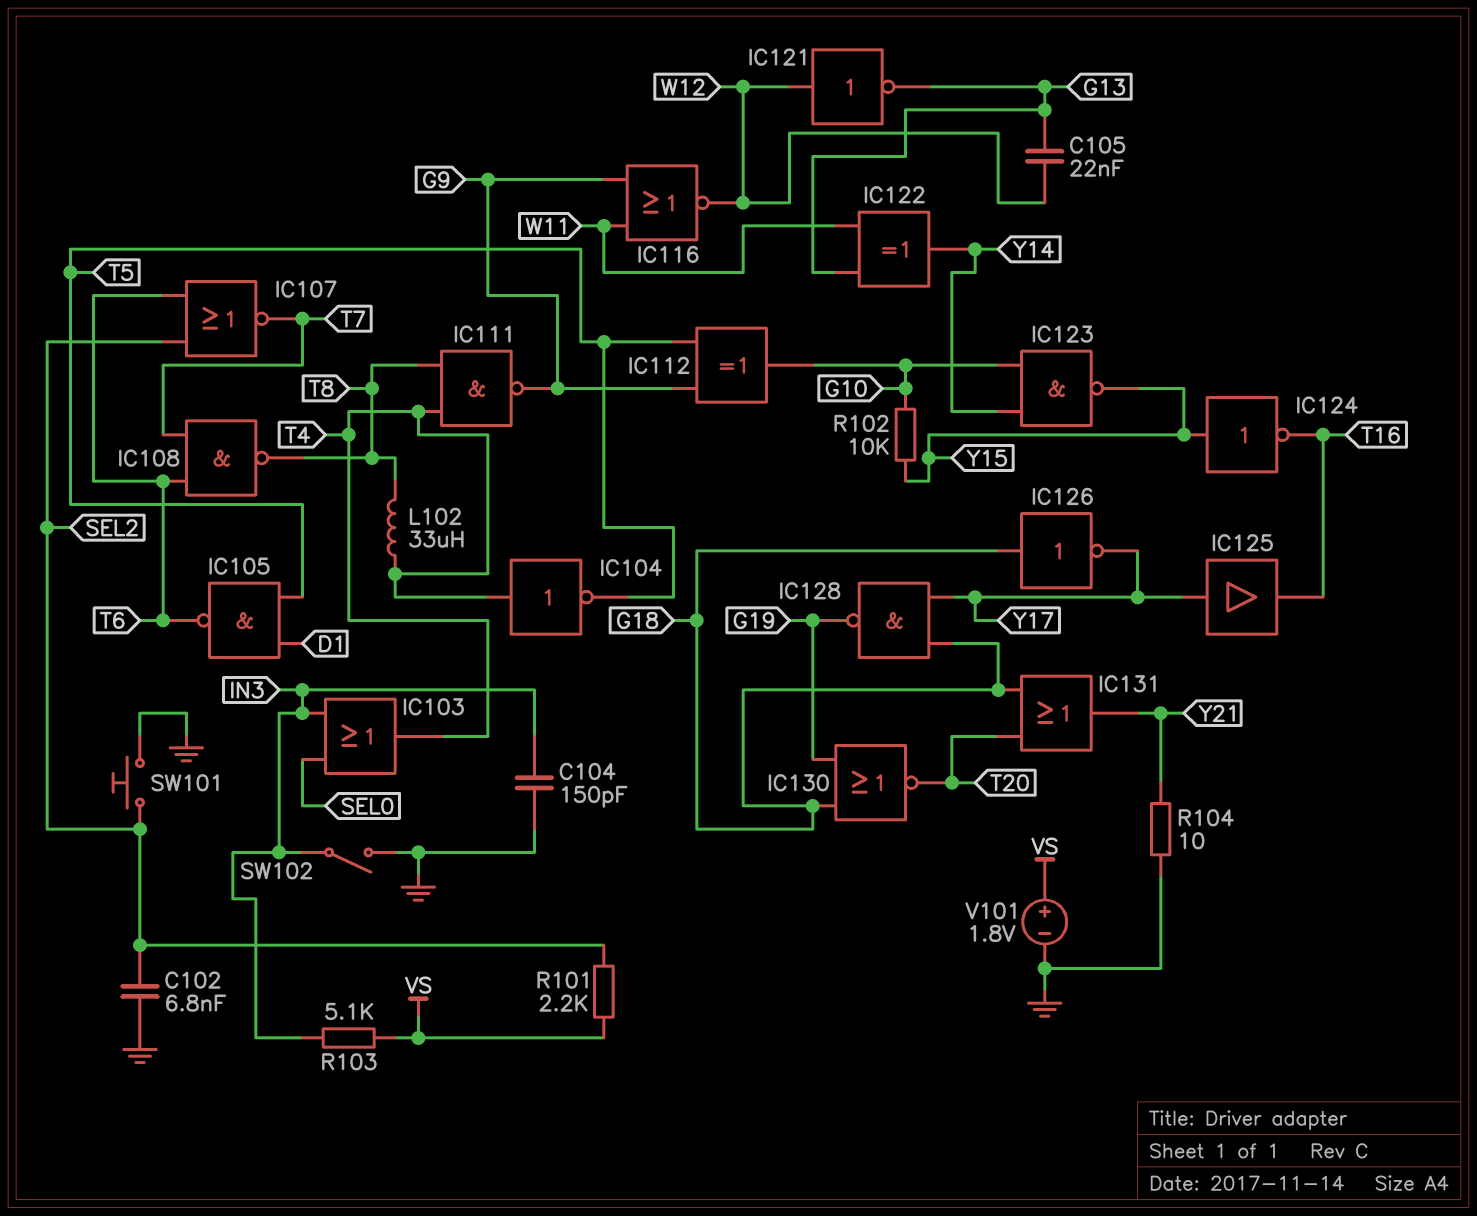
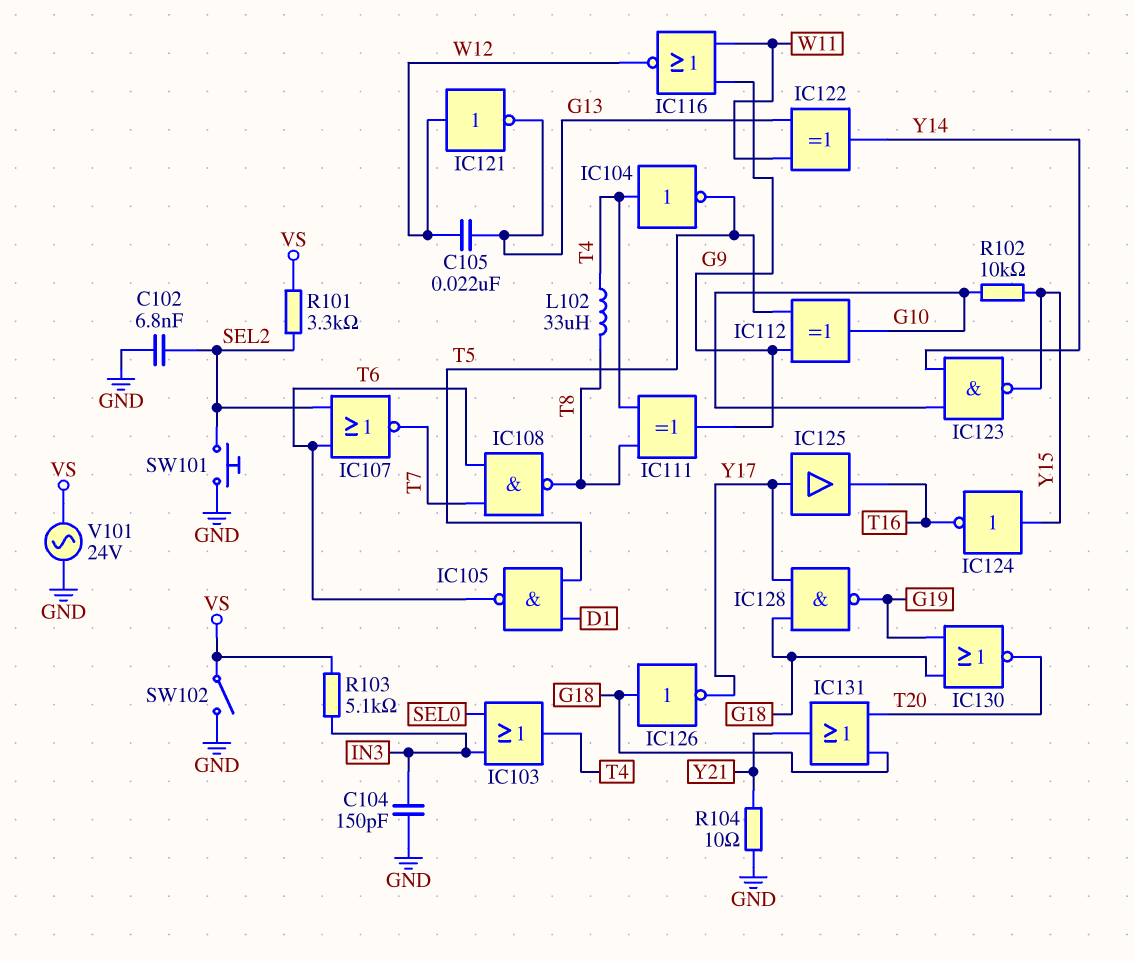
IC111: NAND (in T4, in T8, out G9) -> XOR (in T4, in T8, out G9)
R101: 2.2k (SEL2, VS) -> 3.3k (SEL2, VS)
SW102: switch (GND, IN3) -> switch (GND, VS)
V101: 1.8V (plus VS, minus GND) -> AC 24V (GND, VS)

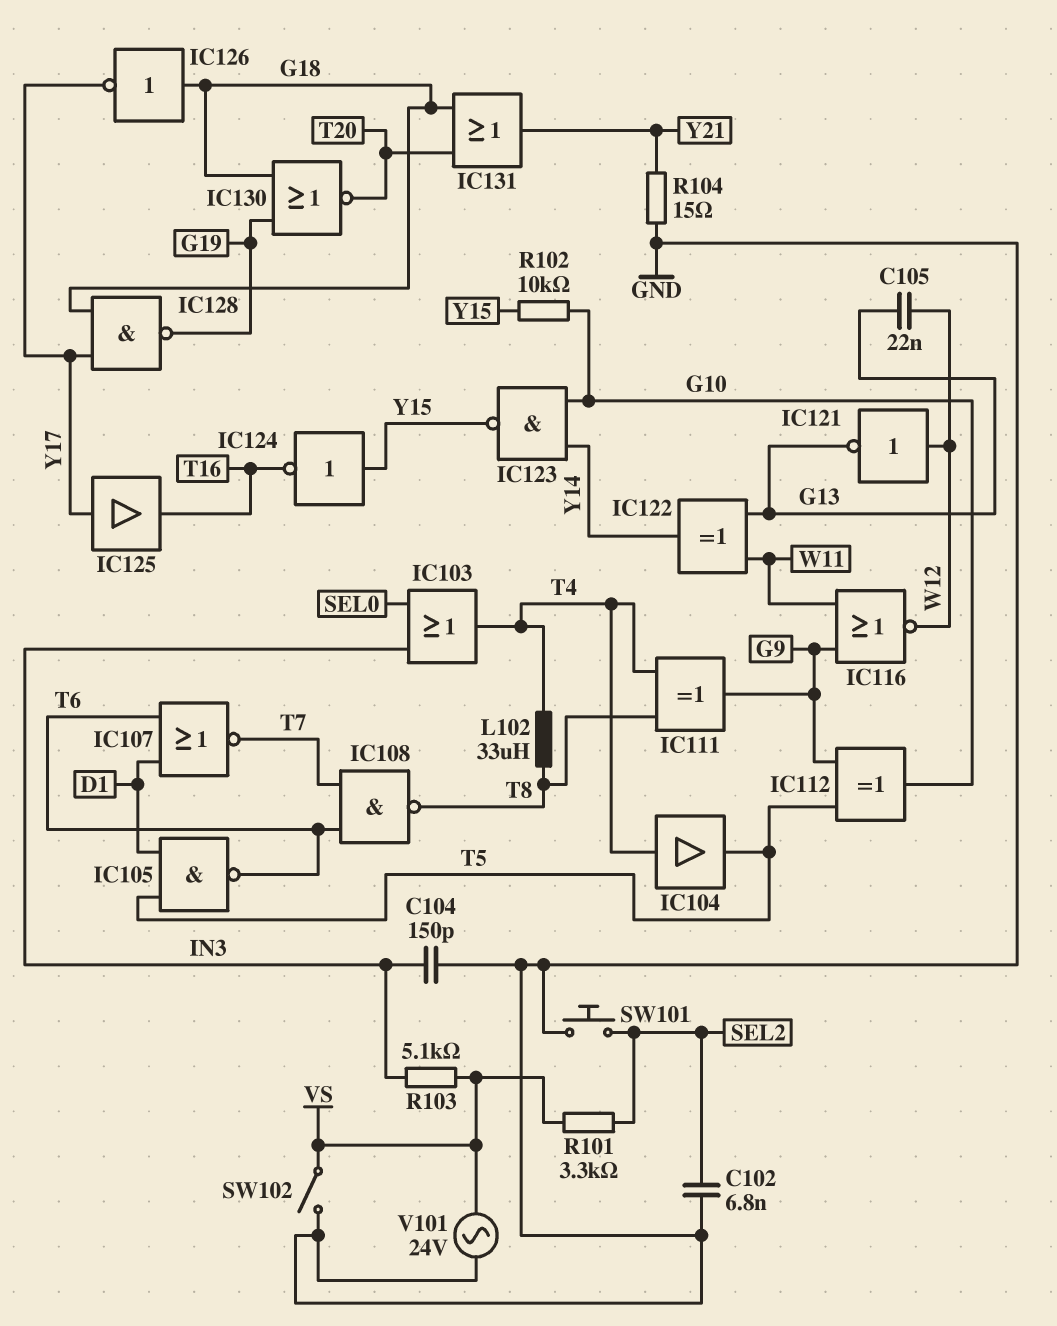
IC104: NOT (in T4, out T5) -> buffer (in T4, out T5)
IC107: NOR (in SEL2, in T6, out T7) -> NOR (in D1, in T6, out T7)
R104: 10 (GND, Y21) -> 15 (GND, Y21)

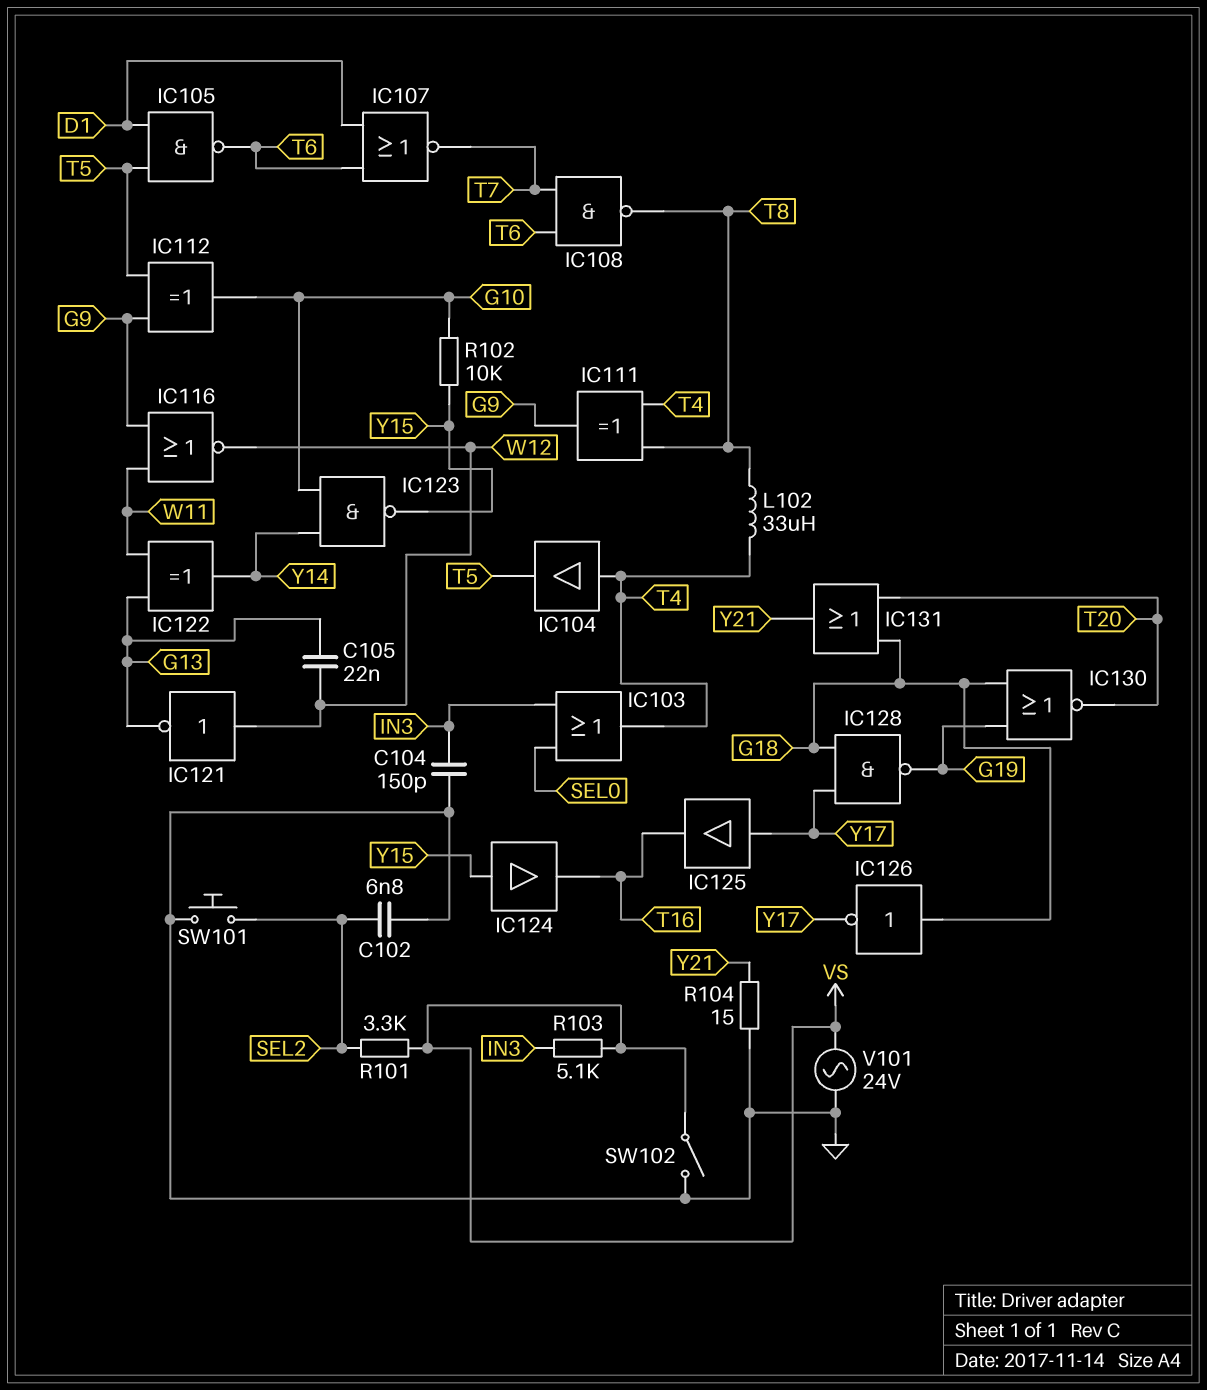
IC124: NOT (in Y15, out T16) -> buffer (in Y15, out T16)

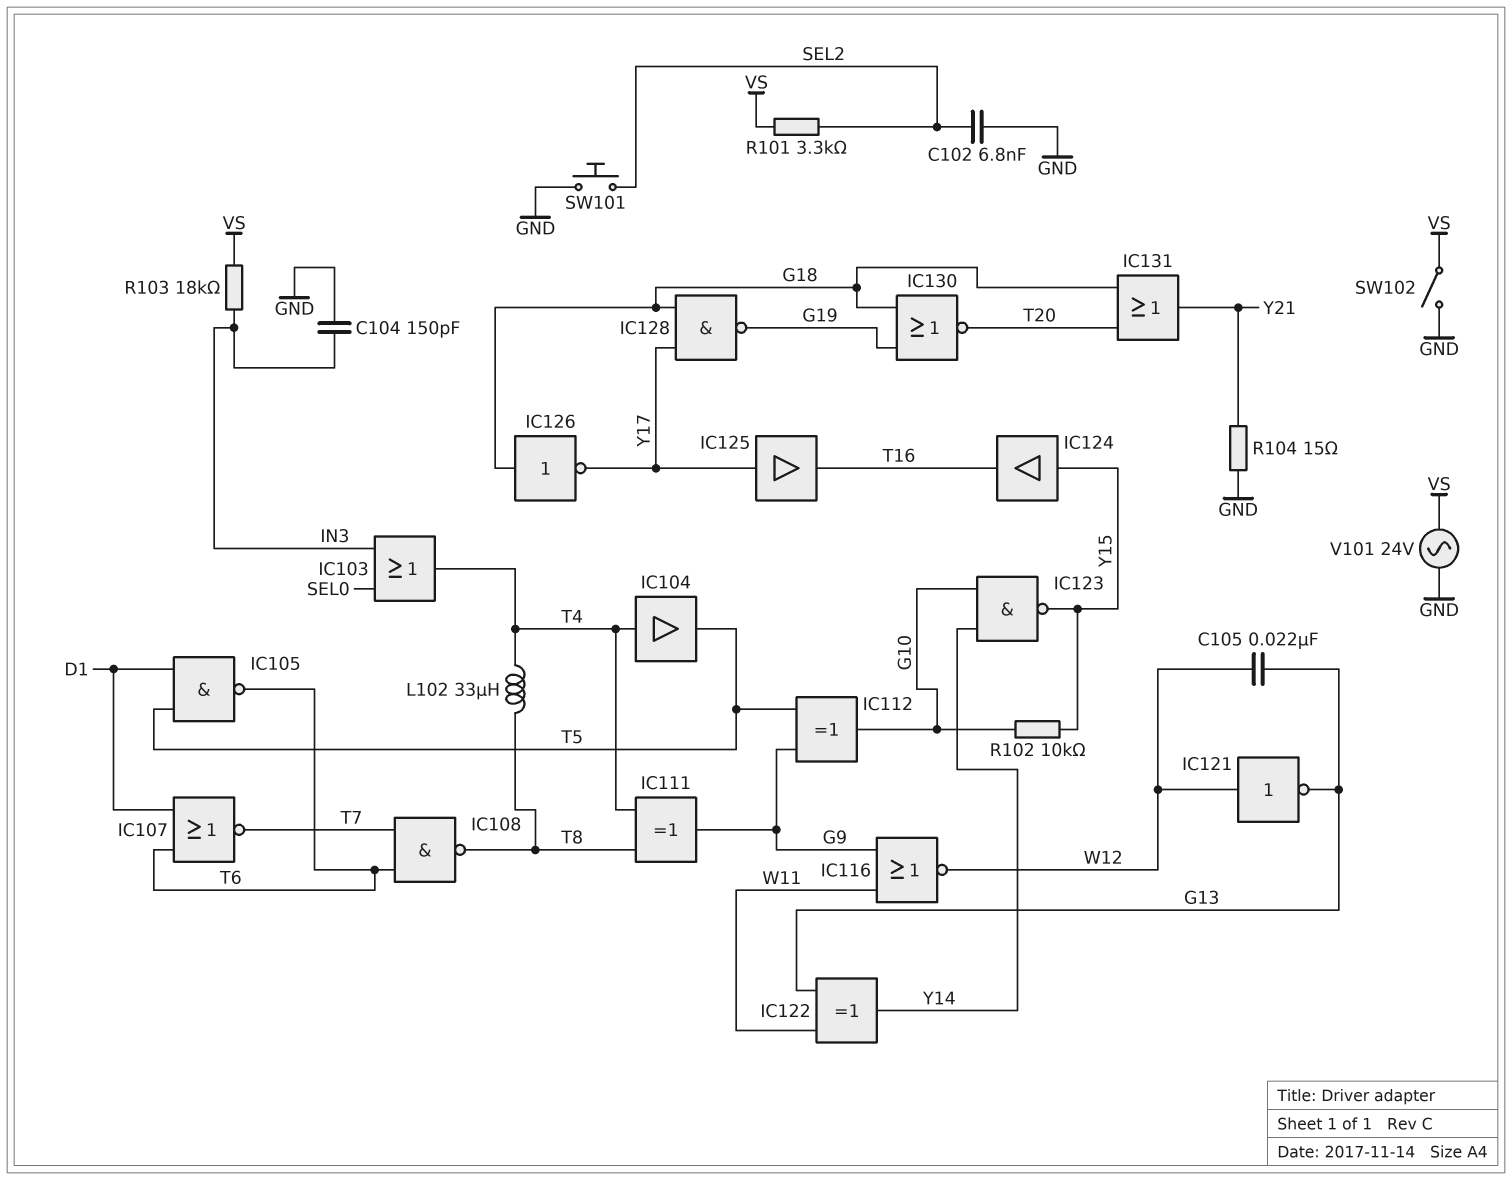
R103: 5.1k (IN3, VS) -> 18k (IN3, VS)

